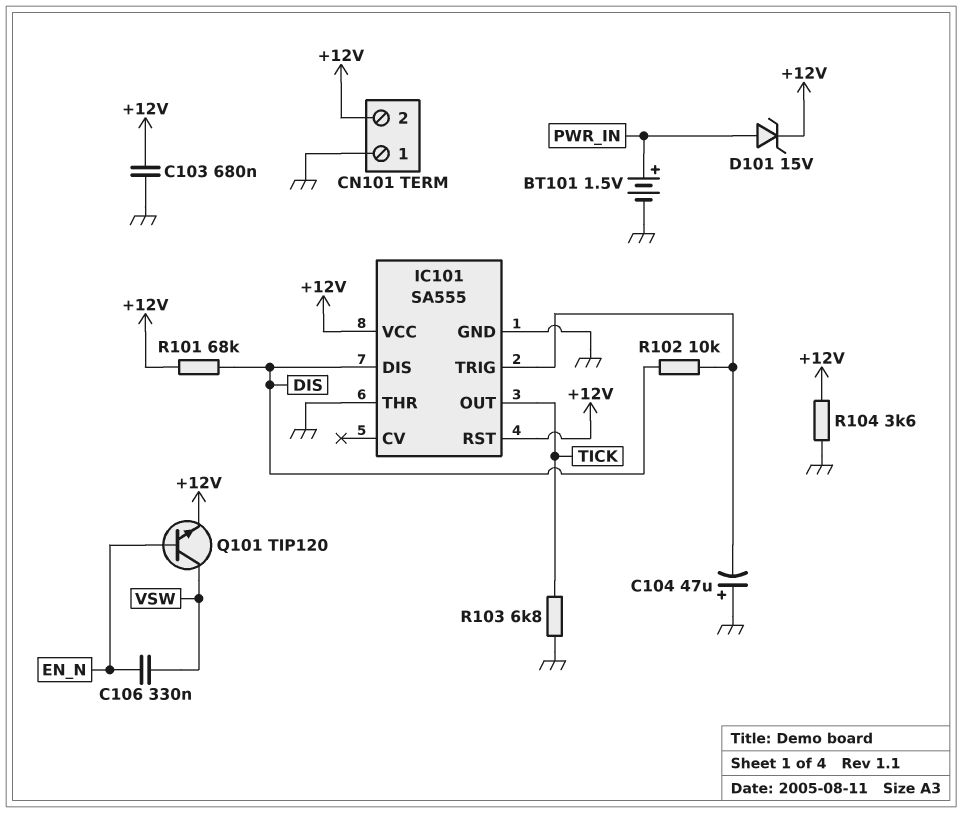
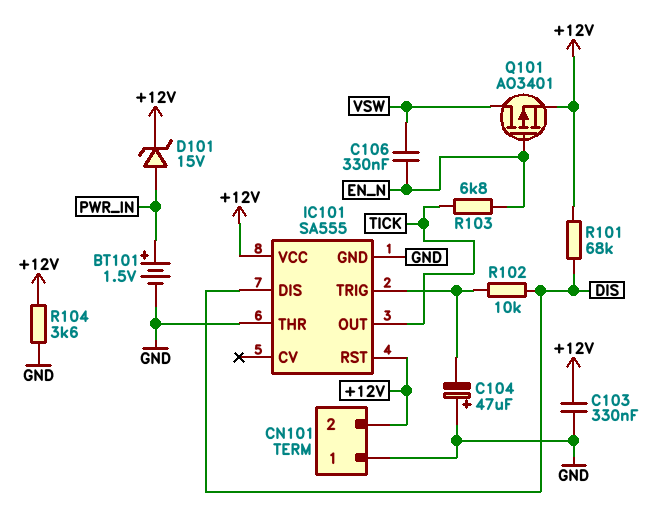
C103: 680nF (+12V, GND) -> 330nF (+12V, GND)
Q101: NPN TIP120 (B EN_N, C VSW, E +12V) -> PMOS AO3401 (G EN_N, D VSW, S +12V)
R103: 6.8k (GND, TICK) -> 6.8k (EN_N, TICK)

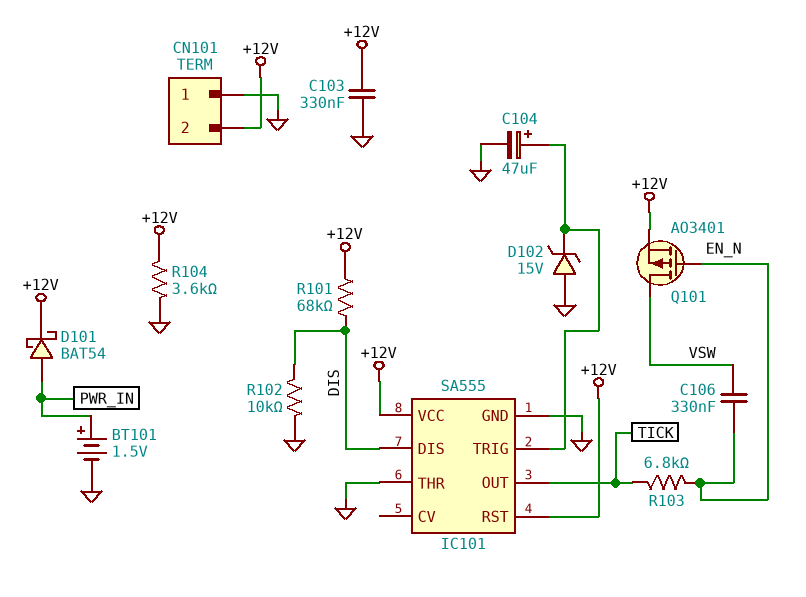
C104: 47uF (plus GND, minus IC101/TRIG) -> 47uF (plus IC101/TRIG, minus GND)
D101: zener 15V (A PWR_IN, K +12V) -> schottky BAT54 (A PWR_IN, K +12V)
D102: none -> zener 15V (A GND, K IC101/TRIG)
R102: 10k (DIS, IC101/TRIG) -> 10k (DIS, GND)

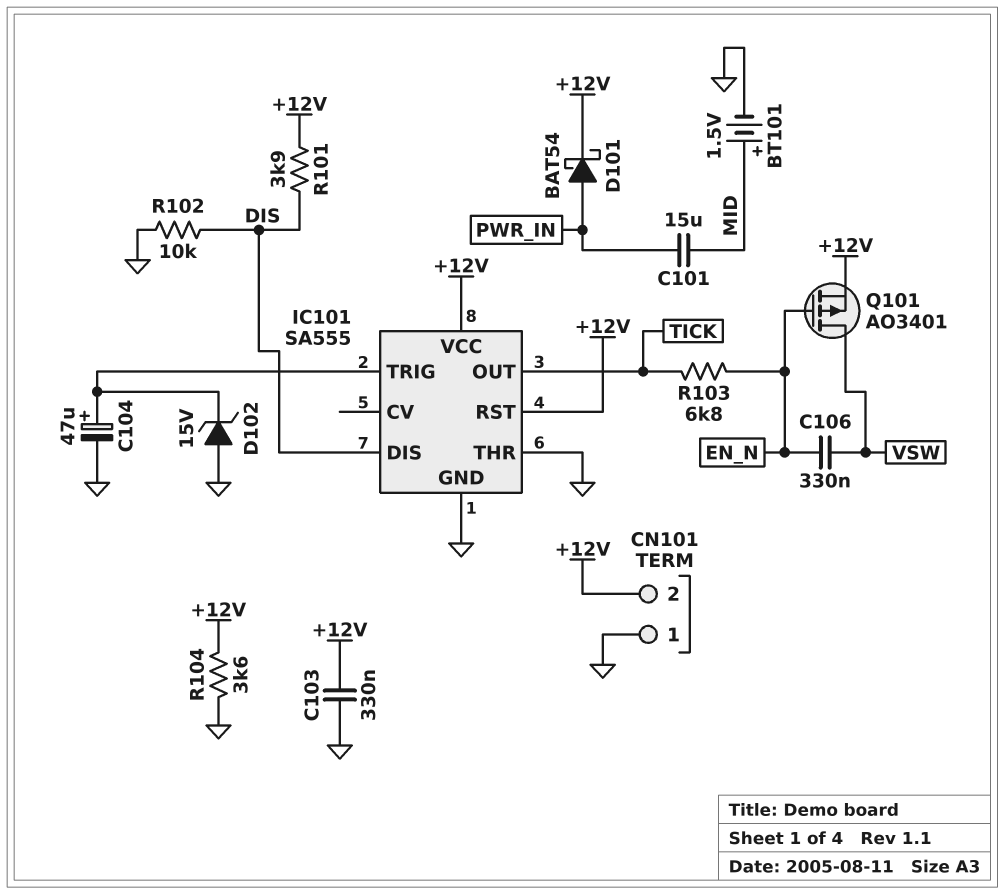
BT101: 1.5V (plus PWR_IN, minus GND) -> 1.5V (plus MID, minus GND)
C101: none -> 15uF (MID, PWR_IN)
R101: 68k (+12V, DIS) -> 3.9k (+12V, DIS)

